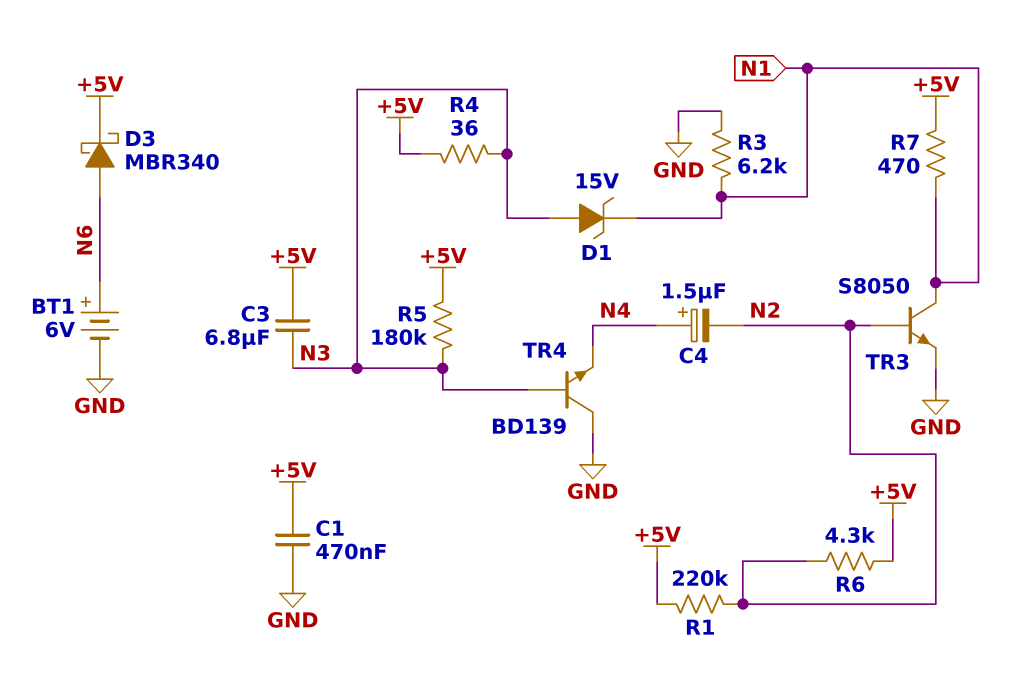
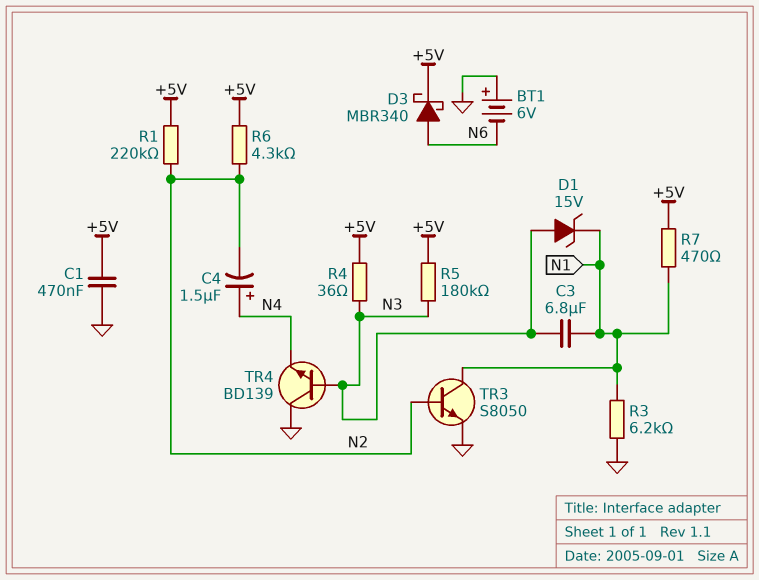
BT1: 6V (plus N6, minus GND) -> 6V (plus GND, minus N6)
C3: 6.8uF (+5V, N3) -> 6.8uF (N1, N3)

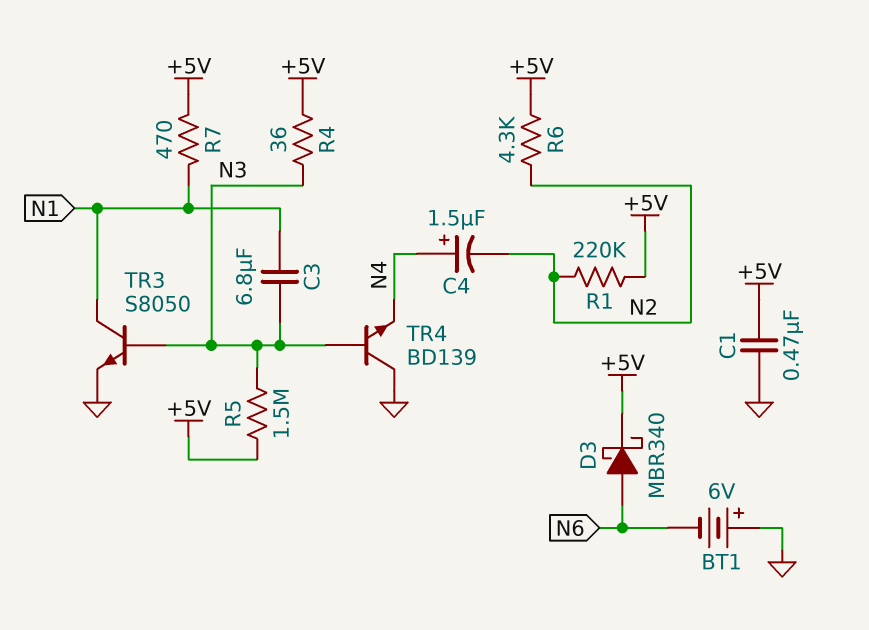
D1: zener 15V (A N3, K N1) -> none
R3: 6.2k (GND, N1) -> none
R5: 180k (+5V, N3) -> 1.5M (+5V, N3)
TR3: NPN S8050 (B N2, C N1, E GND) -> NPN S8050 (B N3, C N1, E GND)

